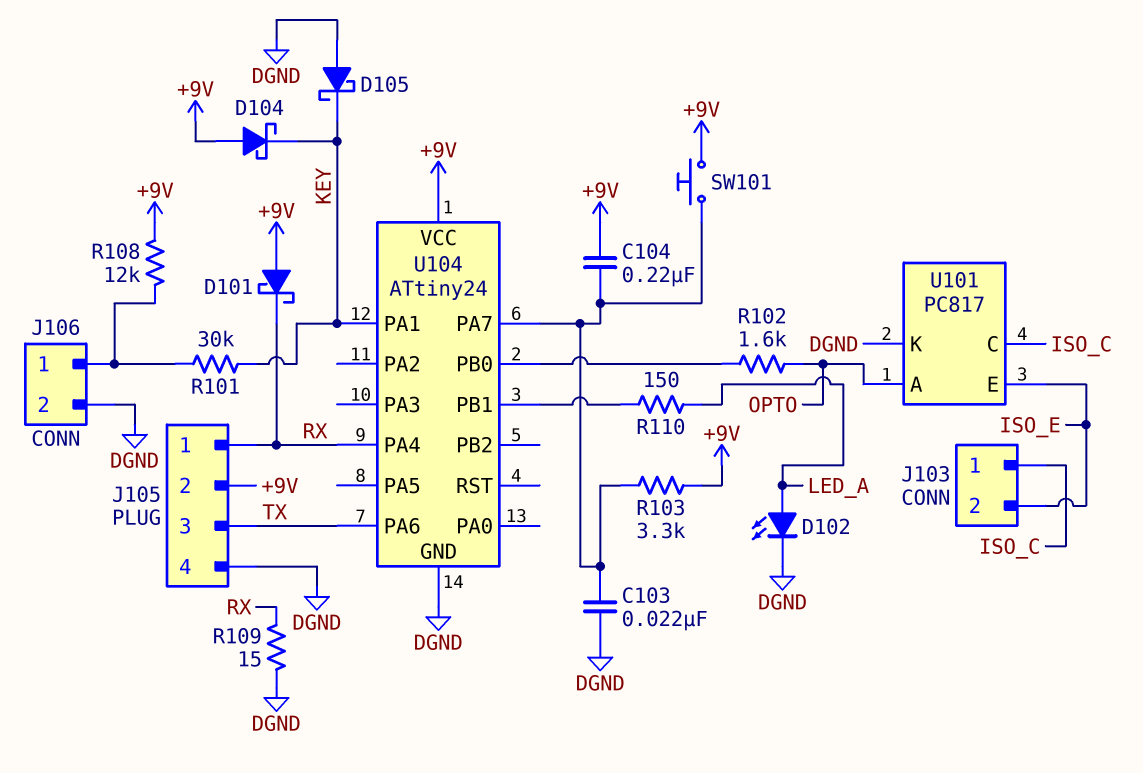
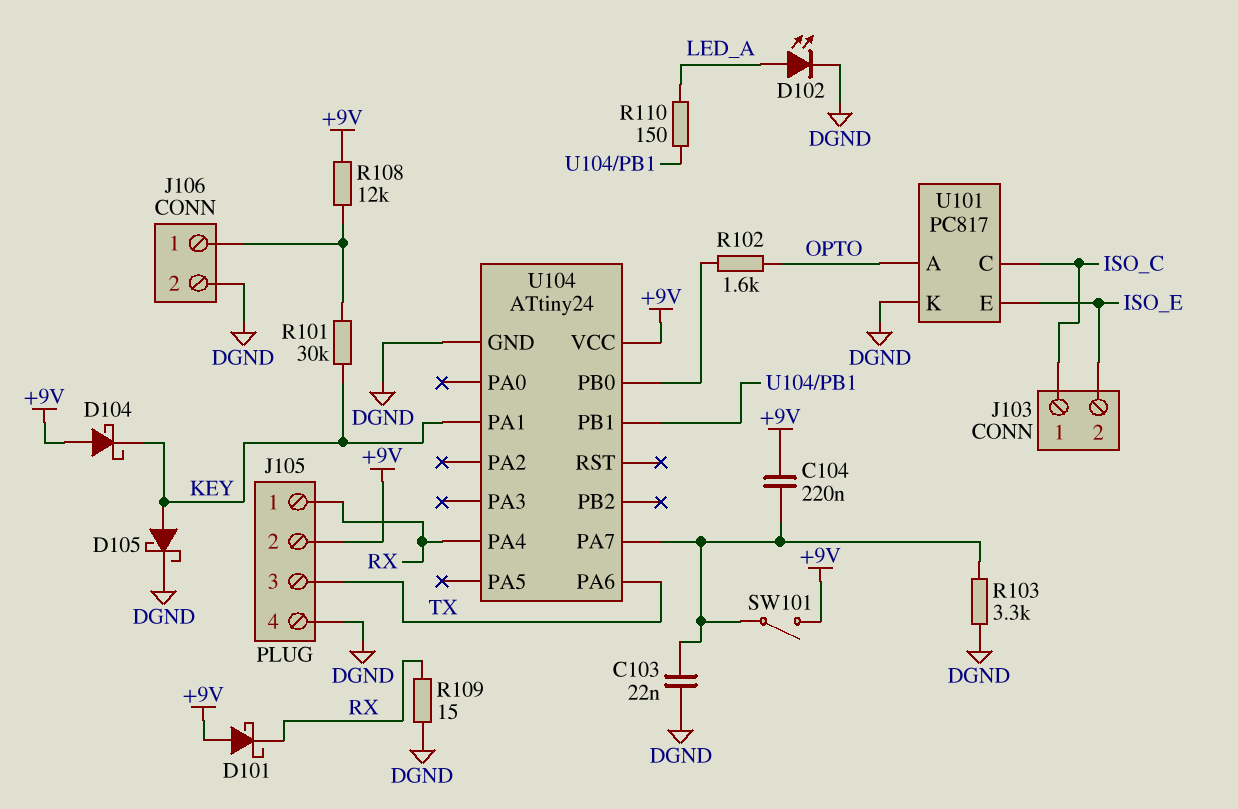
D105: schottky (A DGND, K KEY) -> schottky (A KEY, K DGND)
R103: 3.3k (+9V, U104/PA7) -> 3.3k (DGND, U104/PA7)
SW101: button (+9V, U104/PA7) -> switch (+9V, U104/PA7)

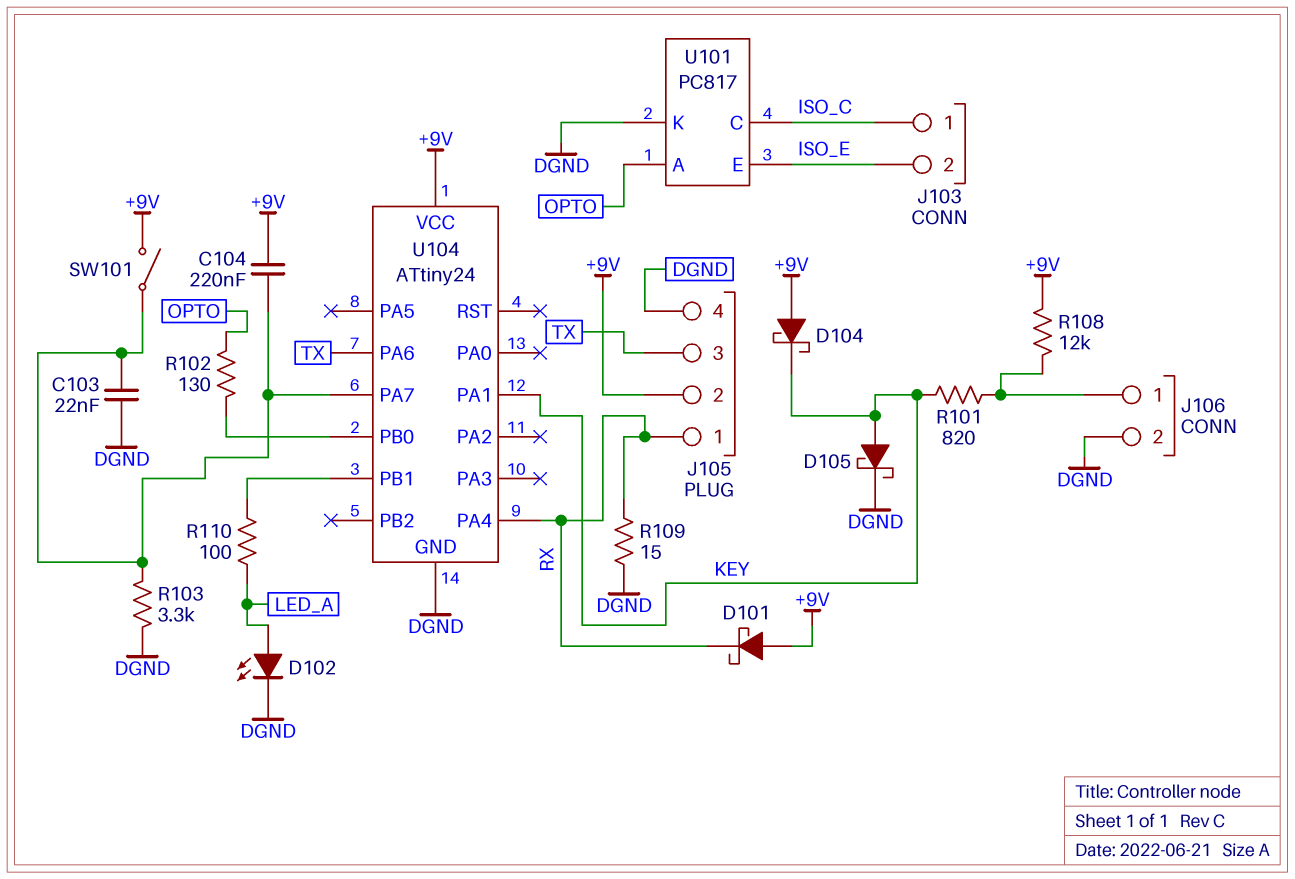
R101: 30k (J106/1, KEY) -> 820 (J106/1, KEY)
R102: 1.6k (OPTO, U104/PB0) -> 130 (OPTO, U104/PB0)
R110: 150 (LED_A, U104/PB1) -> 100 (LED_A, U104/PB1)

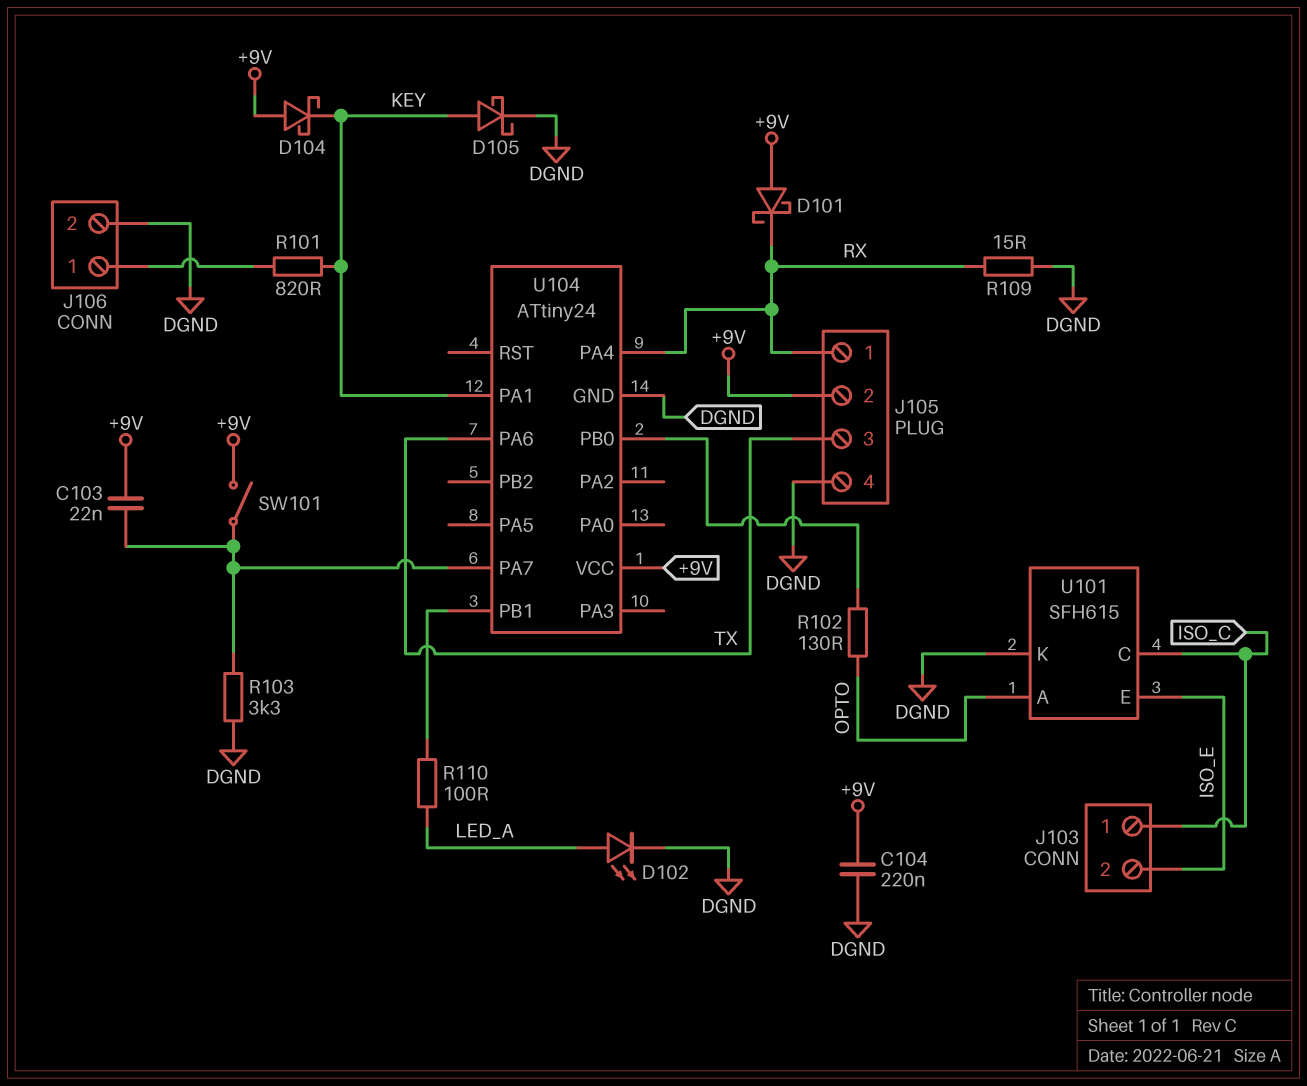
C103: 22nF (DGND, U104/PA7) -> 22nF (+9V, U104/PA7)
C104: 220nF (+9V, U104/PA7) -> 220nF (+9V, DGND)
R108: 12k (+9V, J106/1) -> none
U101: PC817 -> SFH615

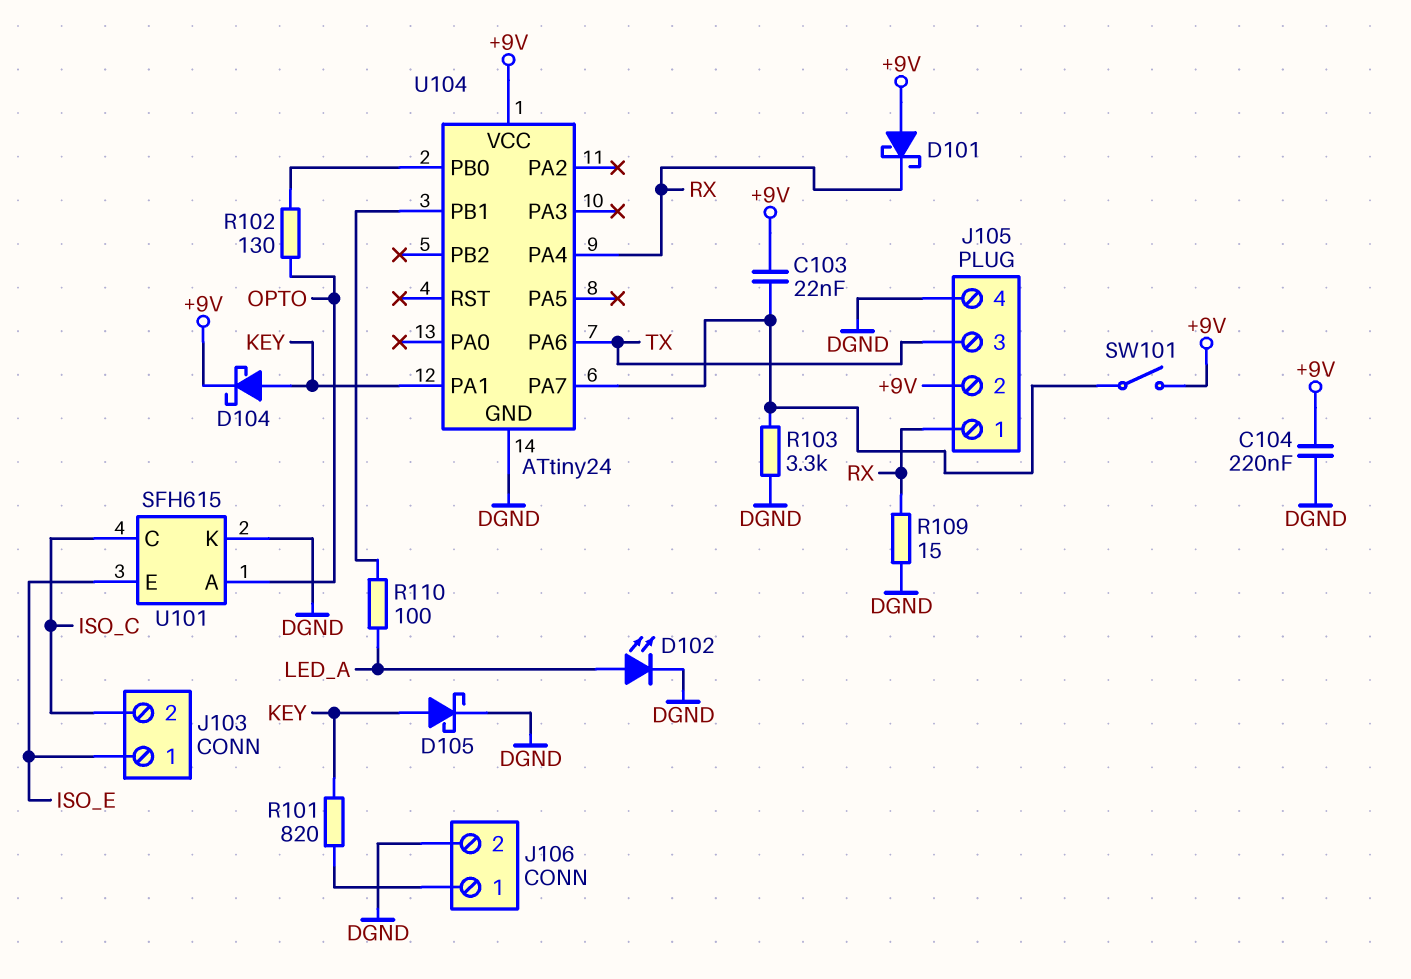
D104: schottky (A +9V, K KEY) -> schottky (A KEY, K +9V)
J103 pin 1: ISO_C -> ISO_E
J103 pin 2: ISO_E -> ISO_C

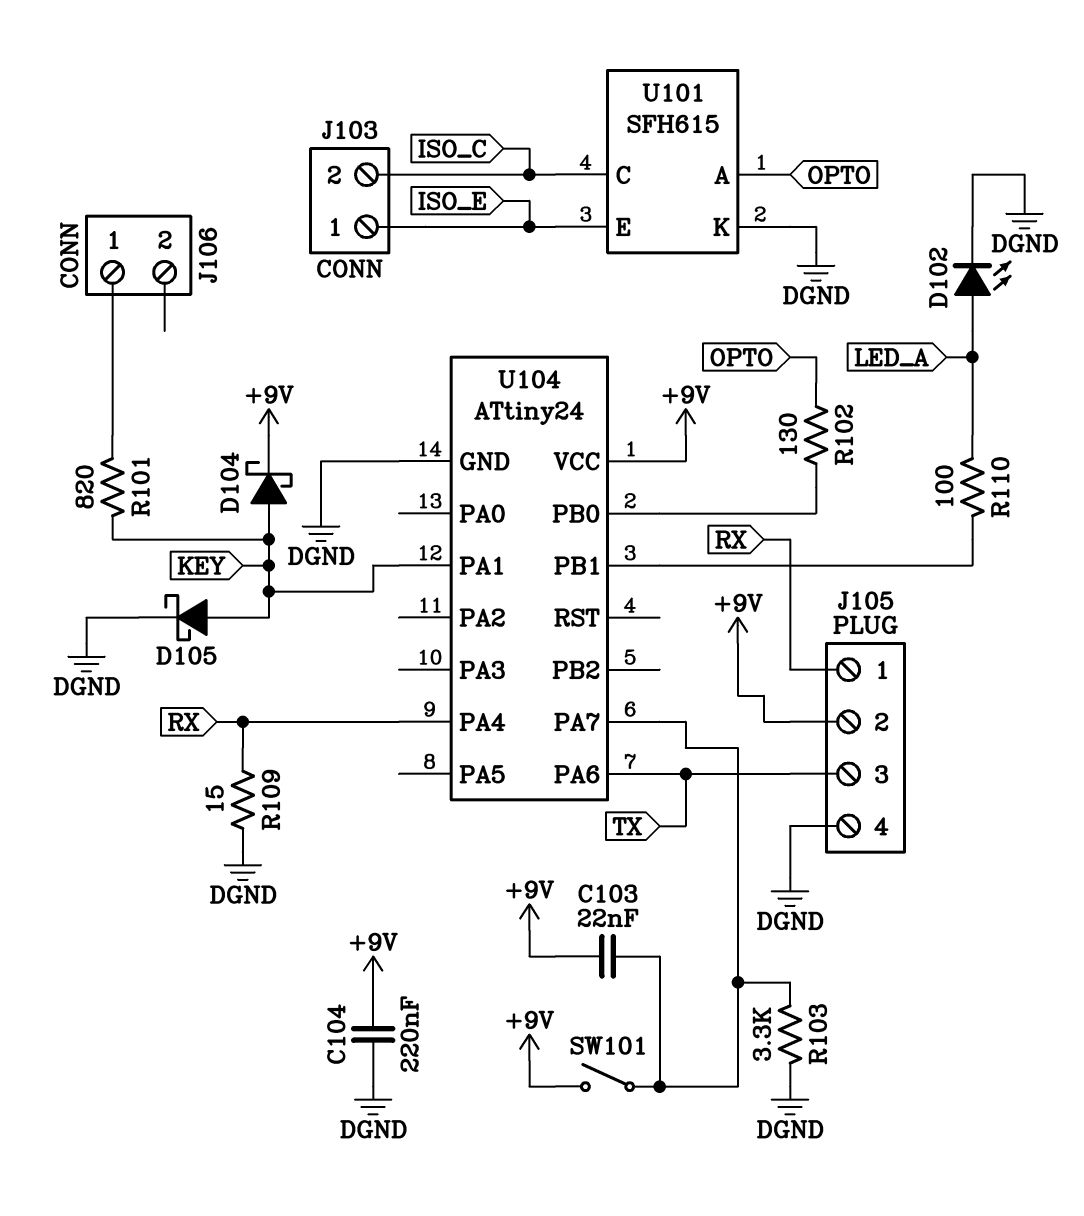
D101: schottky (A +9V, K RX) -> none
J106 pin 2: DGND -> none

